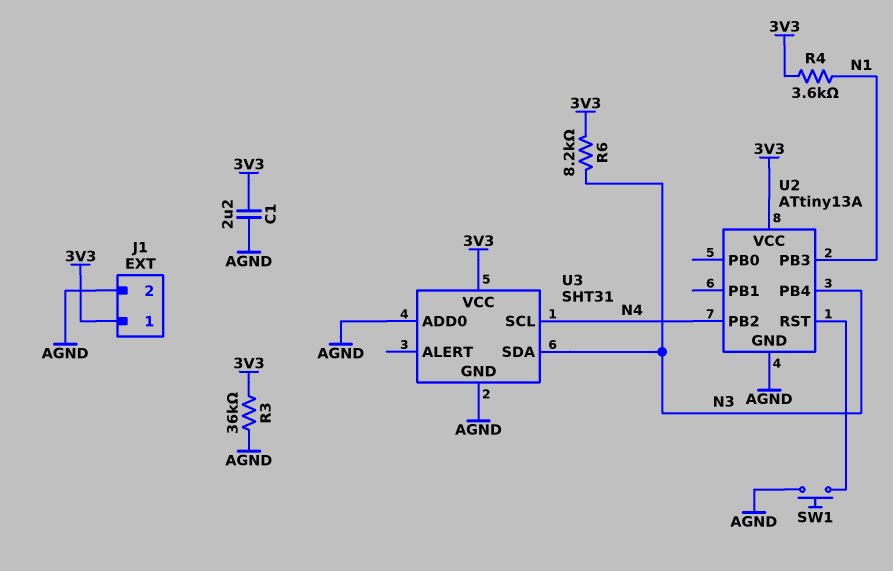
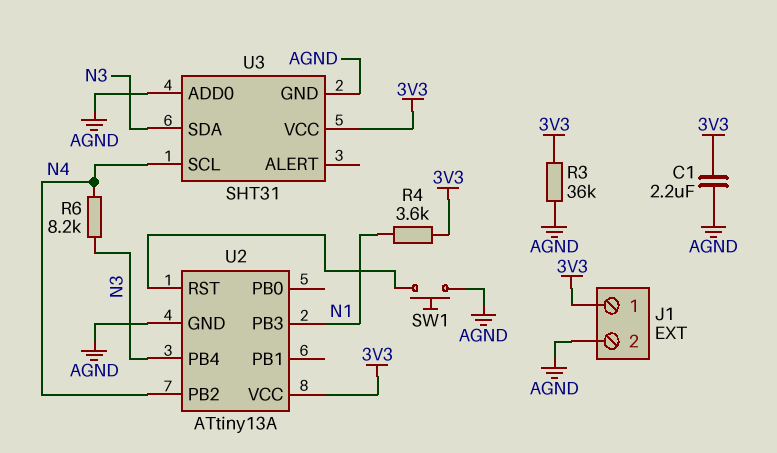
R6: 8.2k (3V3, N3) -> 8.2k (N3, N4)

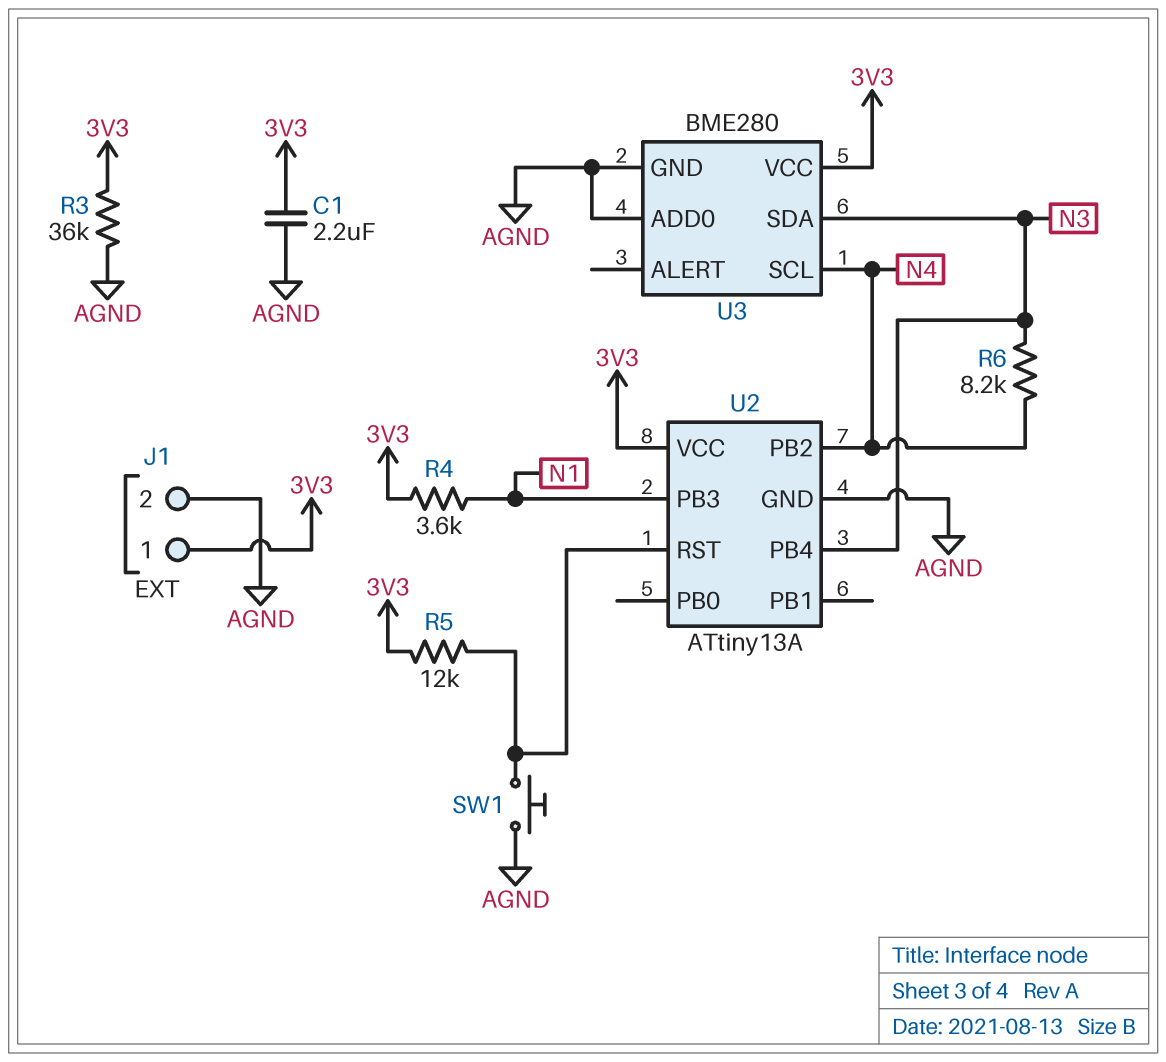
R5: none -> 12k (3V3, U2/RST)
U3: SHT31 -> BME280

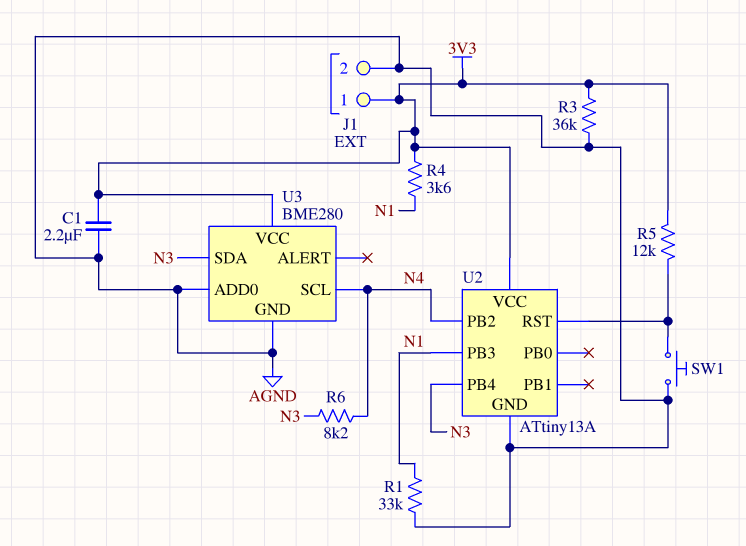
R1: none -> 33k (AGND, N1)

